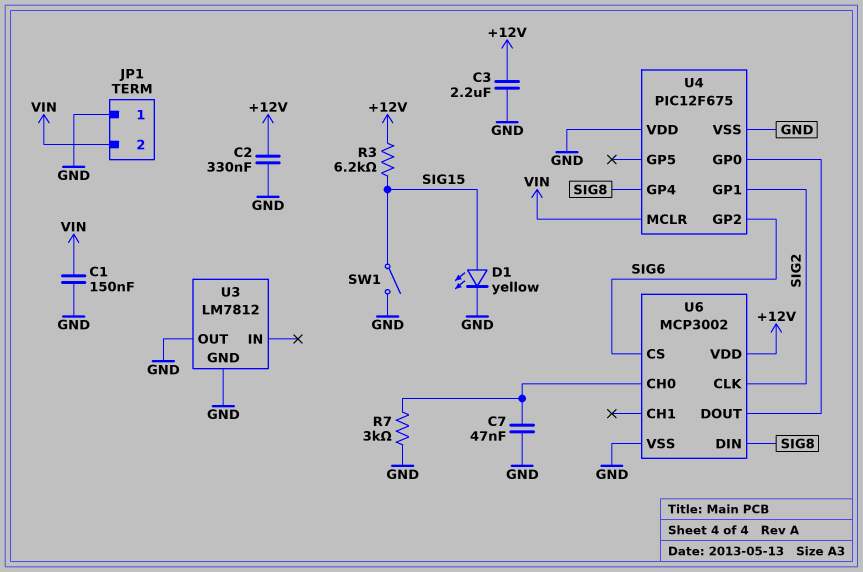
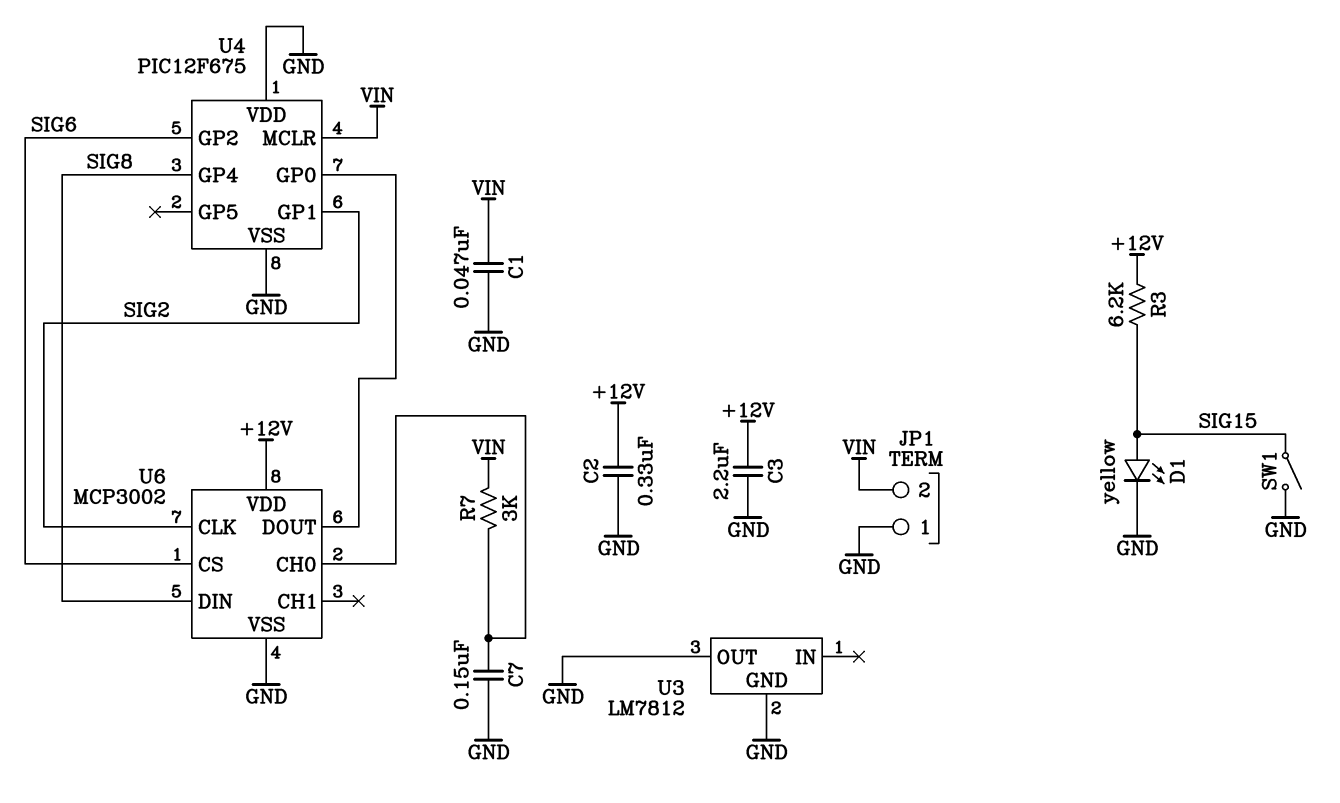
C1: 150nF (GND, VIN) -> 47nF (GND, VIN)
C7: 47nF (GND, U6/CH0) -> 150nF (GND, U6/CH0)
R7: 3k (GND, U6/CH0) -> 3k (U6/CH0, VIN)

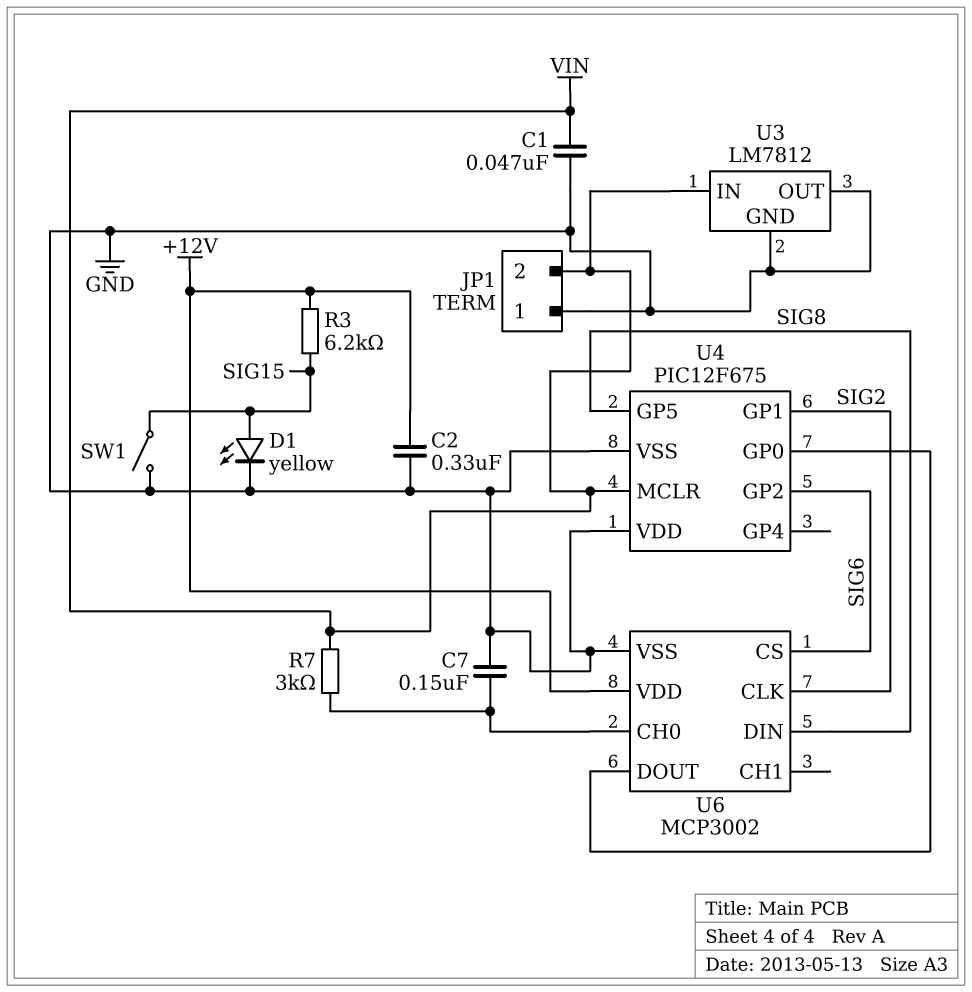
C3: 2.2uF (+12V, GND) -> none
U3 pin IN: none -> VIN
U4 pin GP4: SIG8 -> none
U4 pin GP5: none -> SIG8

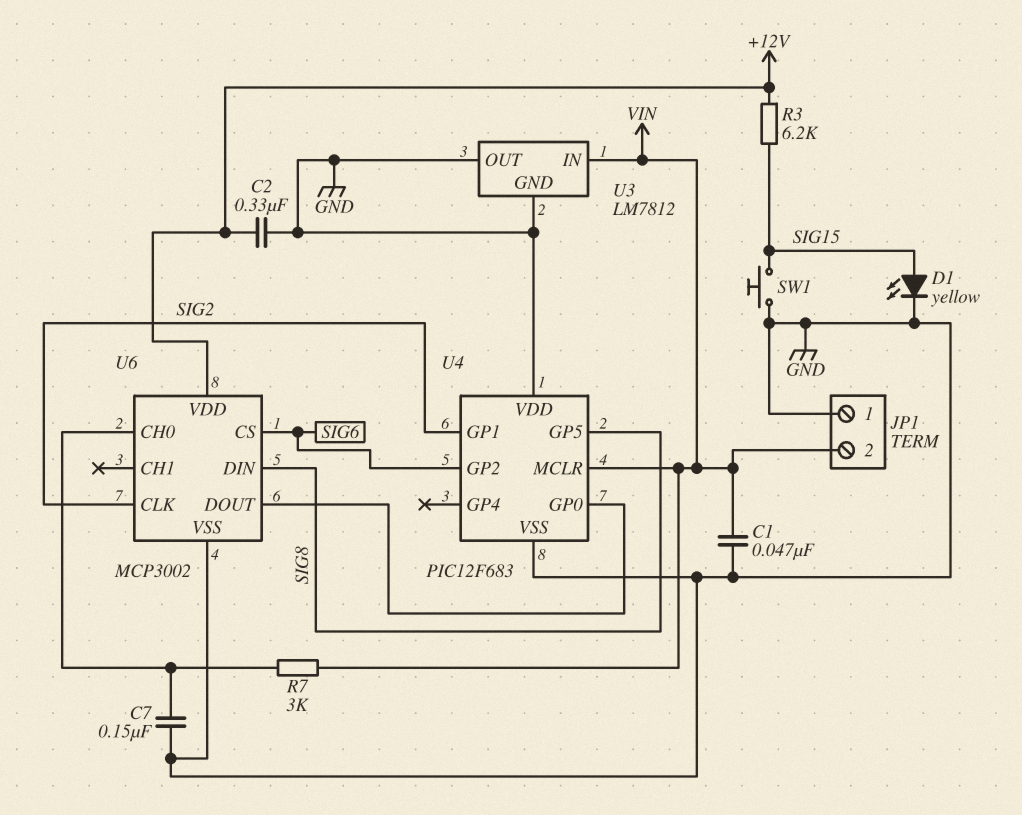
SW1: switch (GND, SIG15) -> button (GND, SIG15)
U4: PIC12F675 -> PIC12F683

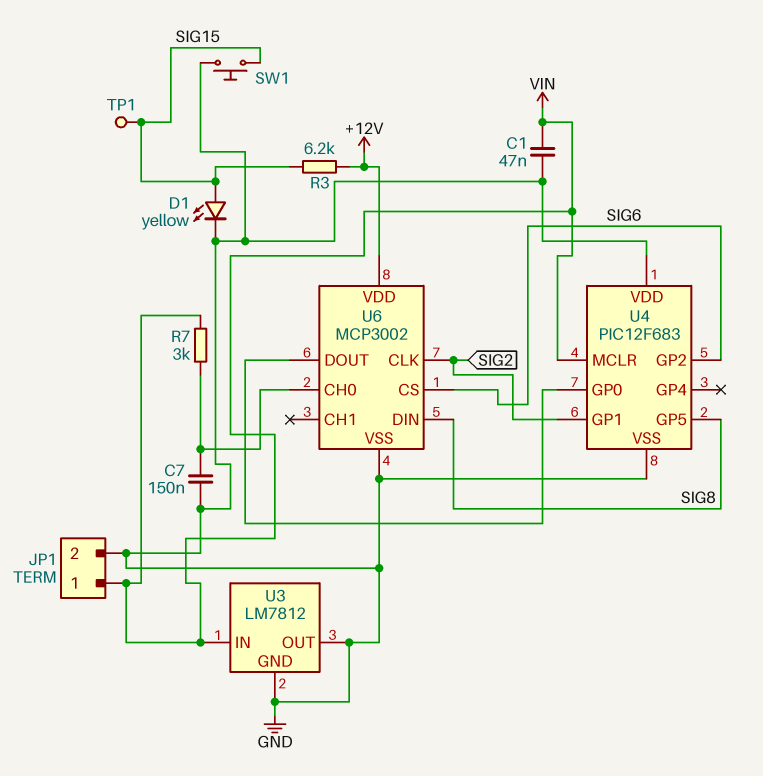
C2: 330nF (+12V, GND) -> none
JP1 pin 1: GND -> VIN
JP1 pin 2: VIN -> GND
TP1: none -> test point (SIG15)

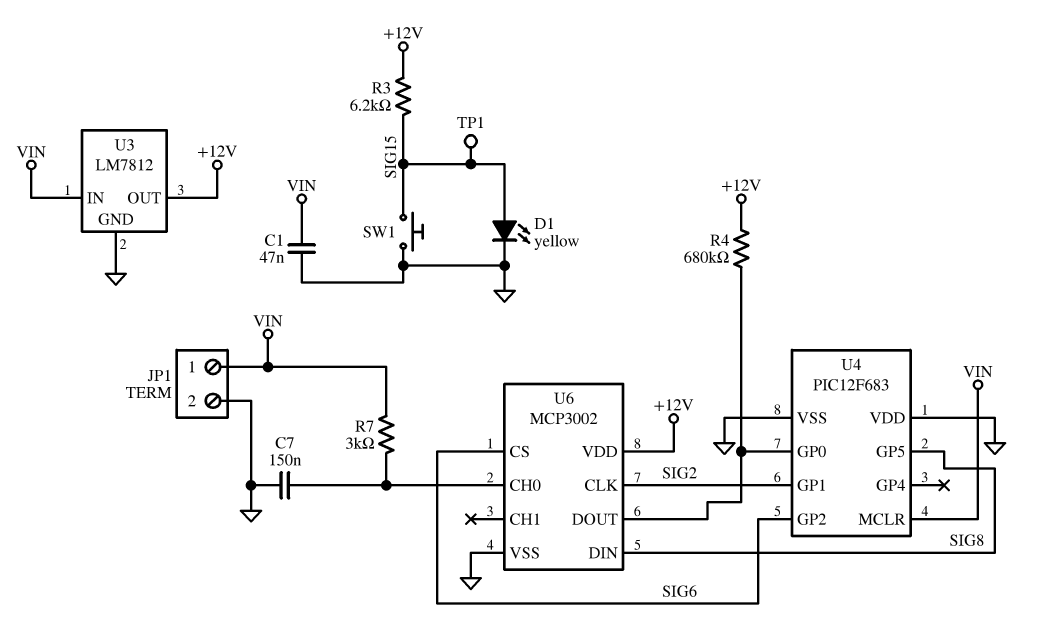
R4: none -> 680k (+12V, U4/GP0)
U3 pin OUT: GND -> +12V

